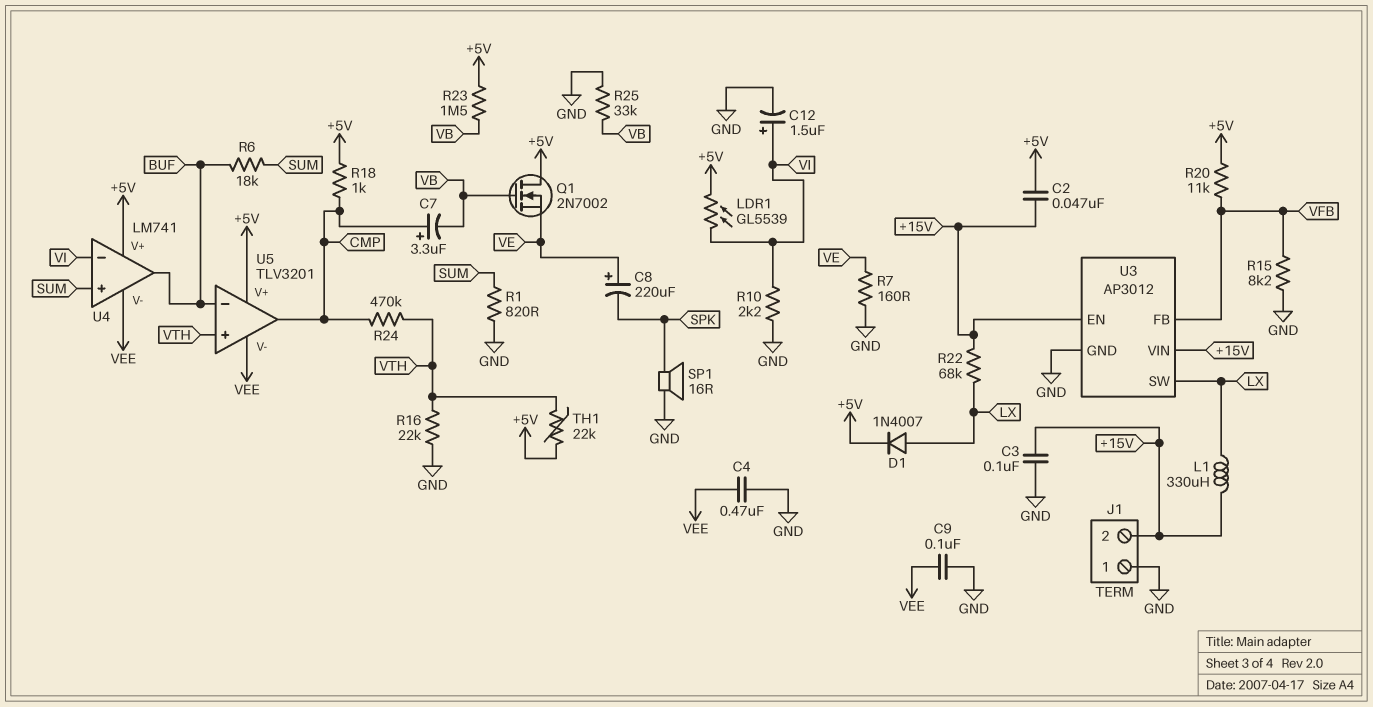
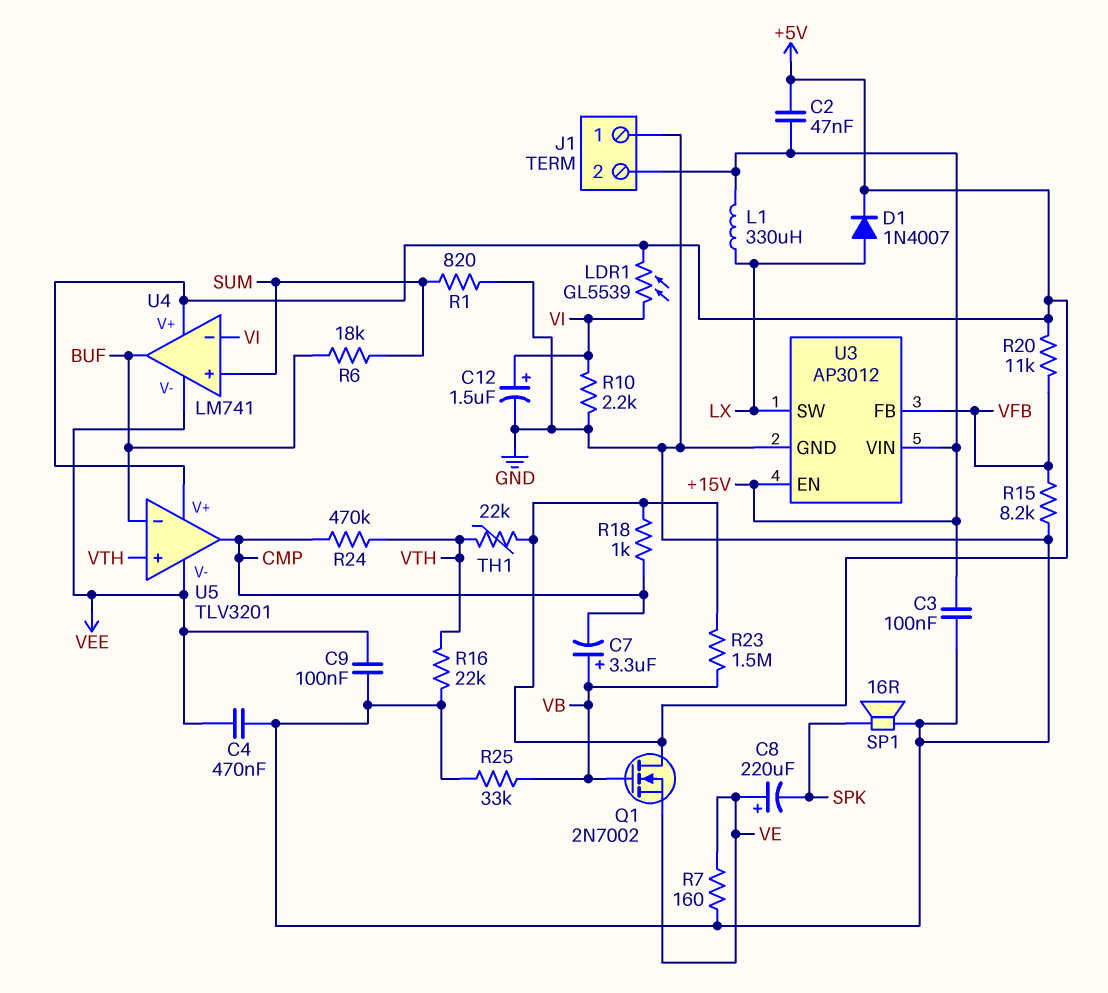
C7: 3.3uF (plus CMP, minus VB) -> 3.3uF (plus VB, minus CMP)
R22: 68k (+15V, LX) -> none

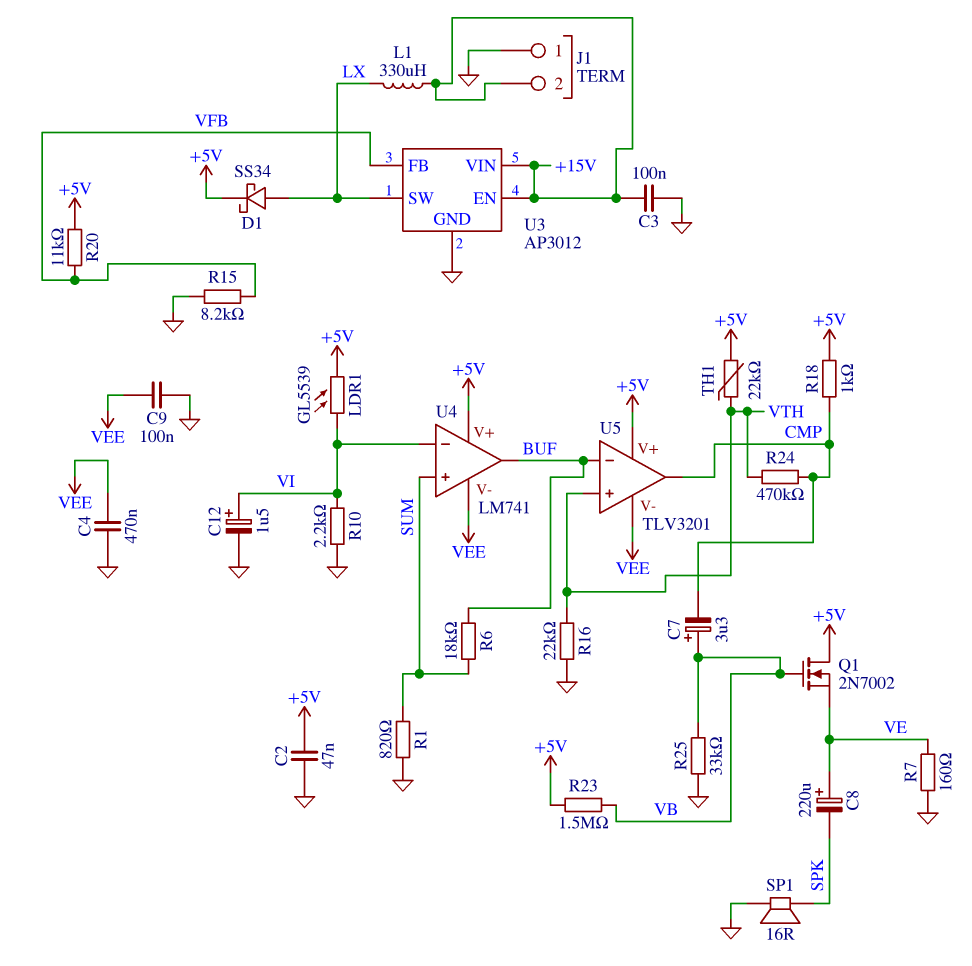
C2: 47nF (+5V, +15V) -> 47nF (+5V, GND)
D1: diode 1N4007 (A LX, K +5V) -> schottky SS34 (A LX, K +5V)

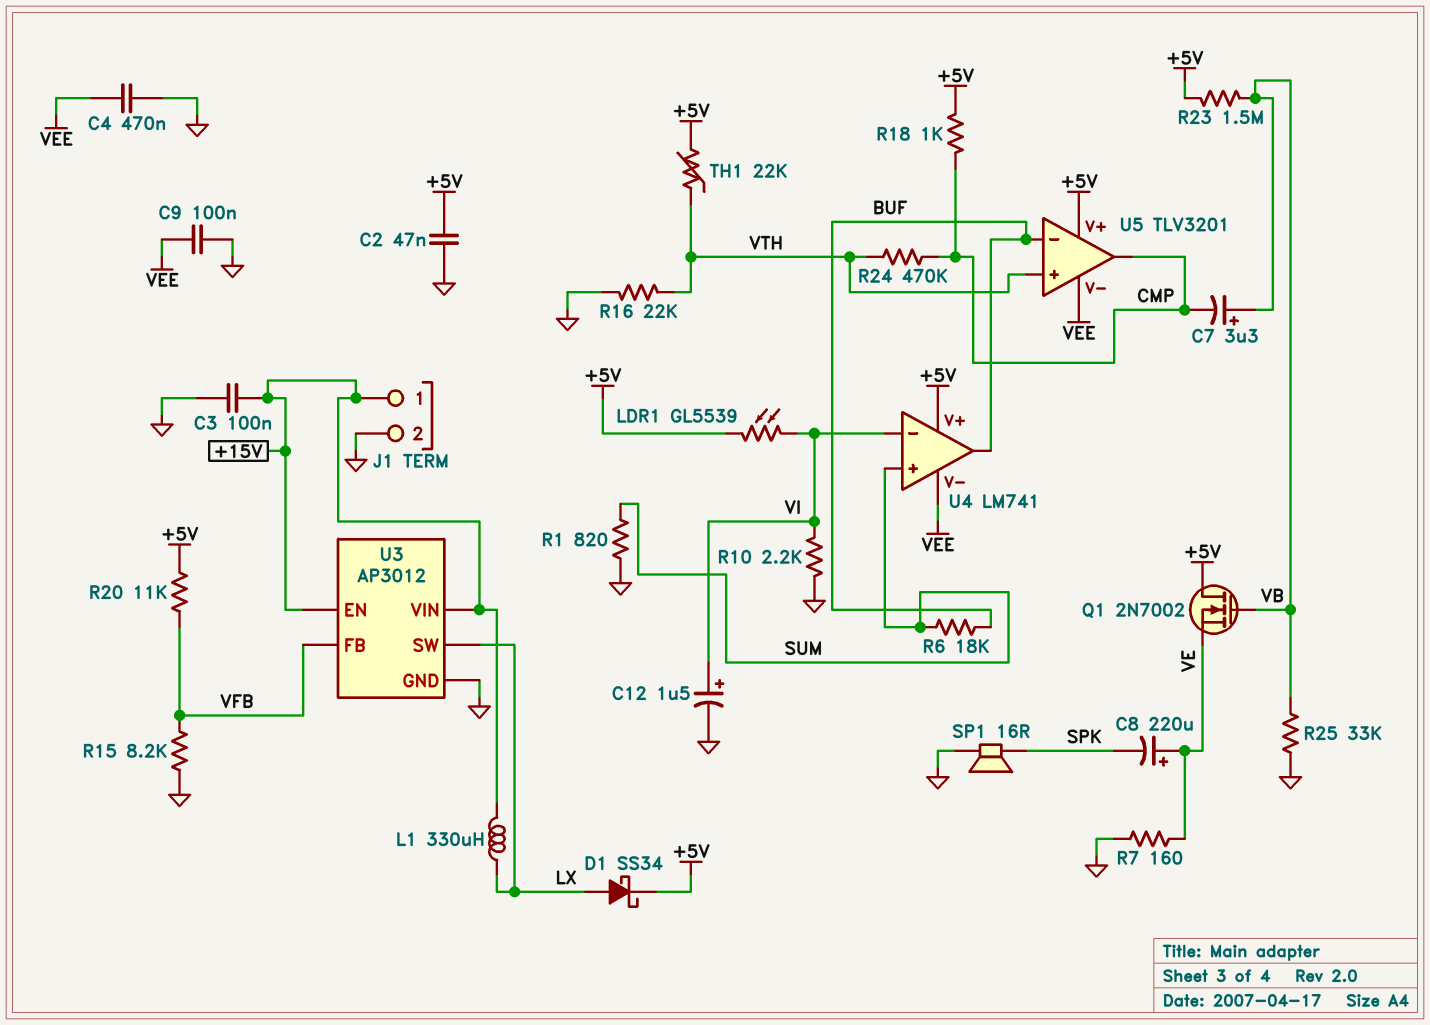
J1 pin 1: GND -> +15V
J1 pin 2: +15V -> GND

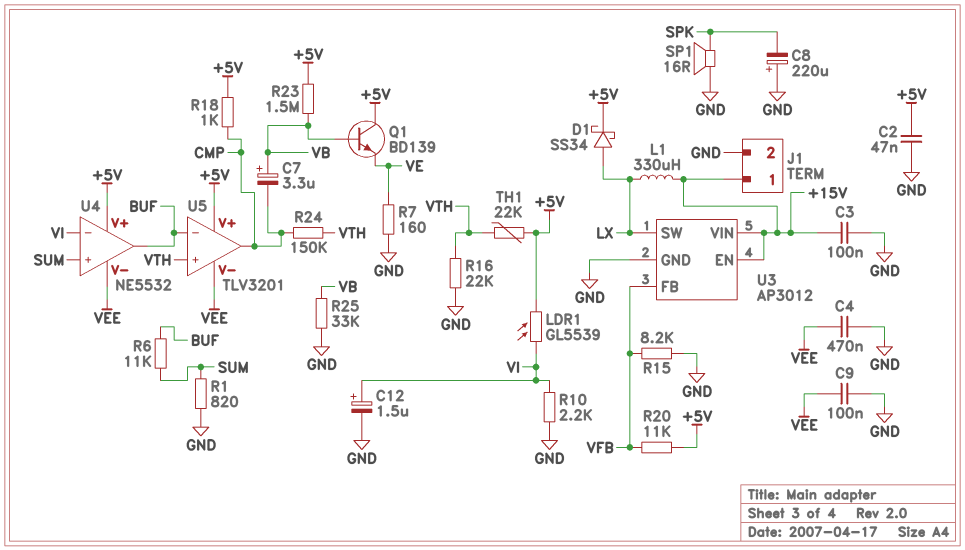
C8: 220uF (plus VE, minus SPK) -> 220uF (plus GND, minus SPK)
Q1: NMOS 2N7002 (G VB, D +5V, S VE) -> NPN BD139 (B VB, C +5V, E VE)
R6: 18k (BUF, SUM) -> 11k (BUF, SUM)
R24: 470k (CMP, VTH) -> 150k (CMP, VTH)
U4: LM741 -> NE5532

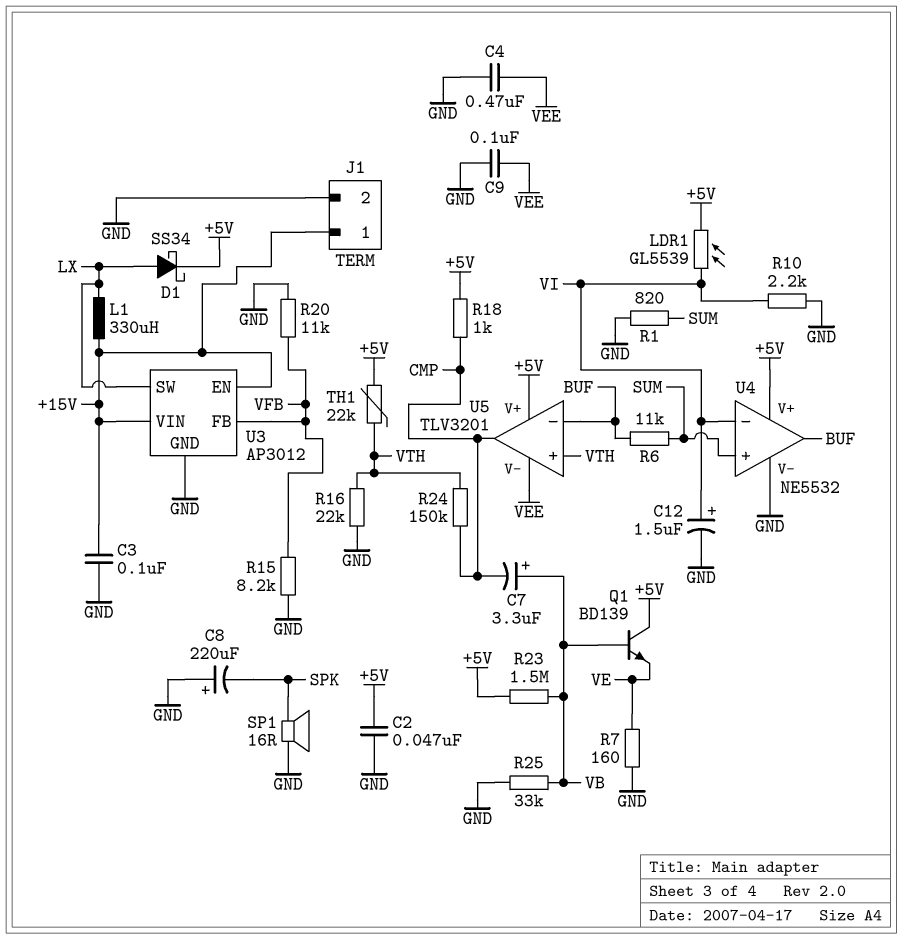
R20: 11k (+5V, VFB) -> 11k (GND, VFB)
U4 pin V-: VEE -> GND

